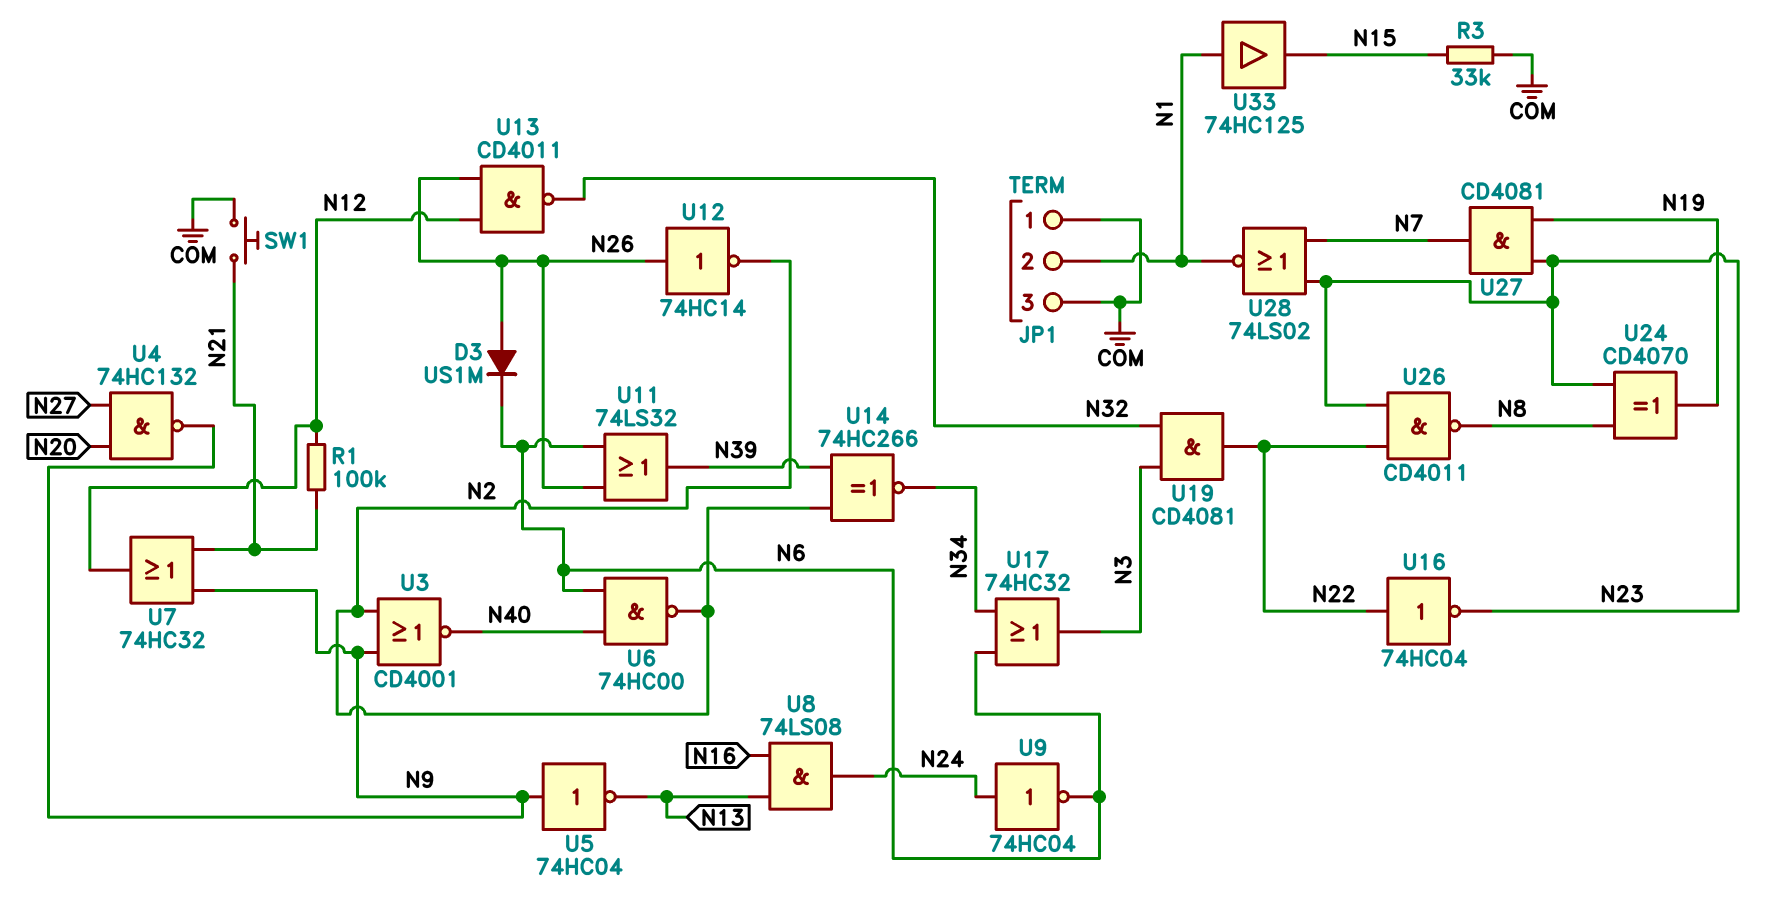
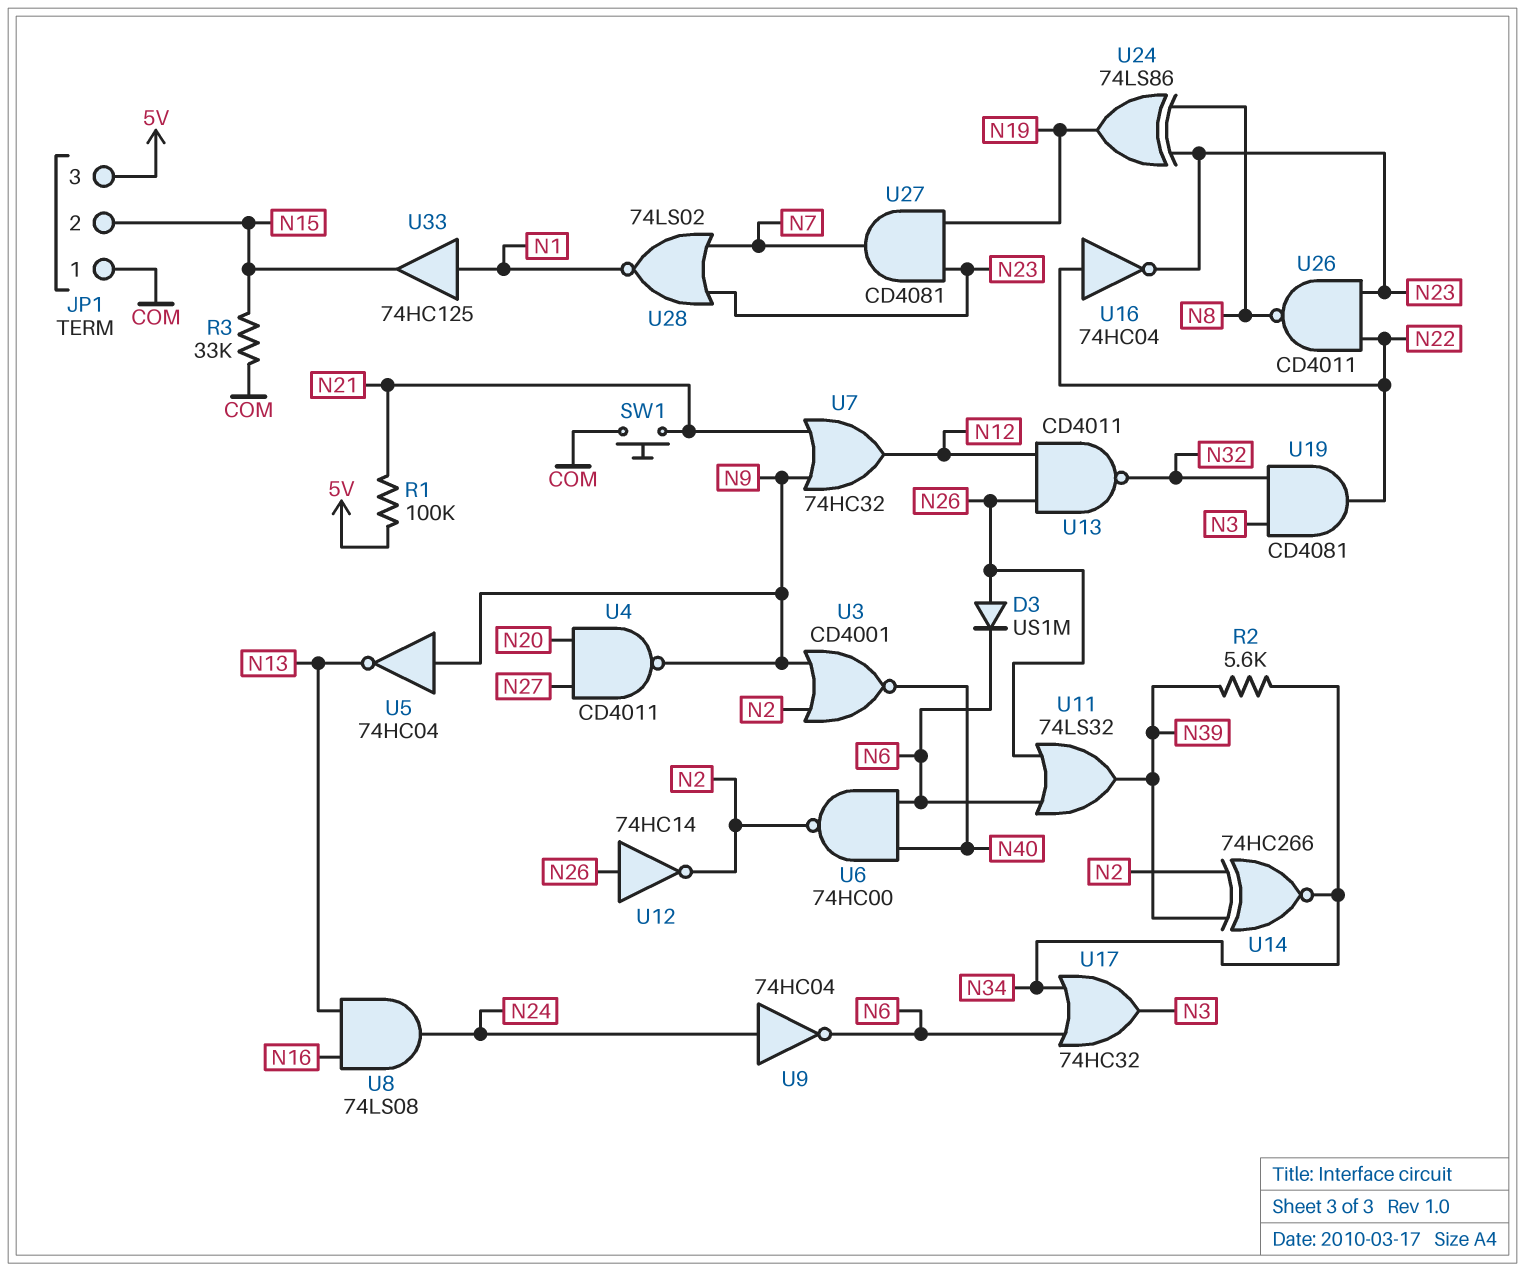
JP1 pin 2: N1 -> N15
JP1 pin 3: COM -> 5V
R1: 100k (N12, N21) -> 100k (5V, N21)
R2: none -> 5.6k (N34, N39)
U4: NAND 74HC132 (in N20, in N27, out N9) -> NAND CD4011 (in N20, in N27, out N9)
U24: XOR CD4070 (in N8, in N23, out N19) -> XOR 74LS86 (in N8, in N23, out N19)

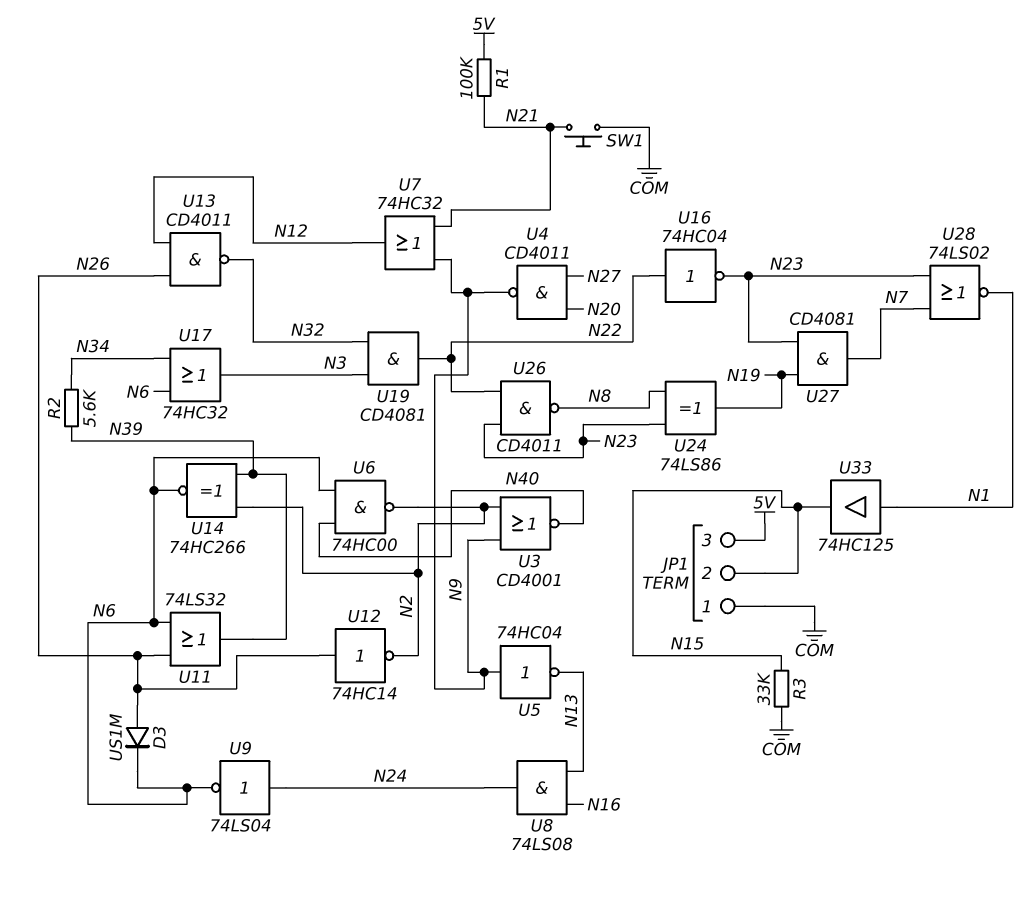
U9: NOT 74HC04 (in N24, out N6) -> NOT 74LS04 (in N24, out N6)
U14: XNOR 74HC266 (in N2, in N39, out N34) -> XNOR 74HC266 (in N2, in N39, out N6)

